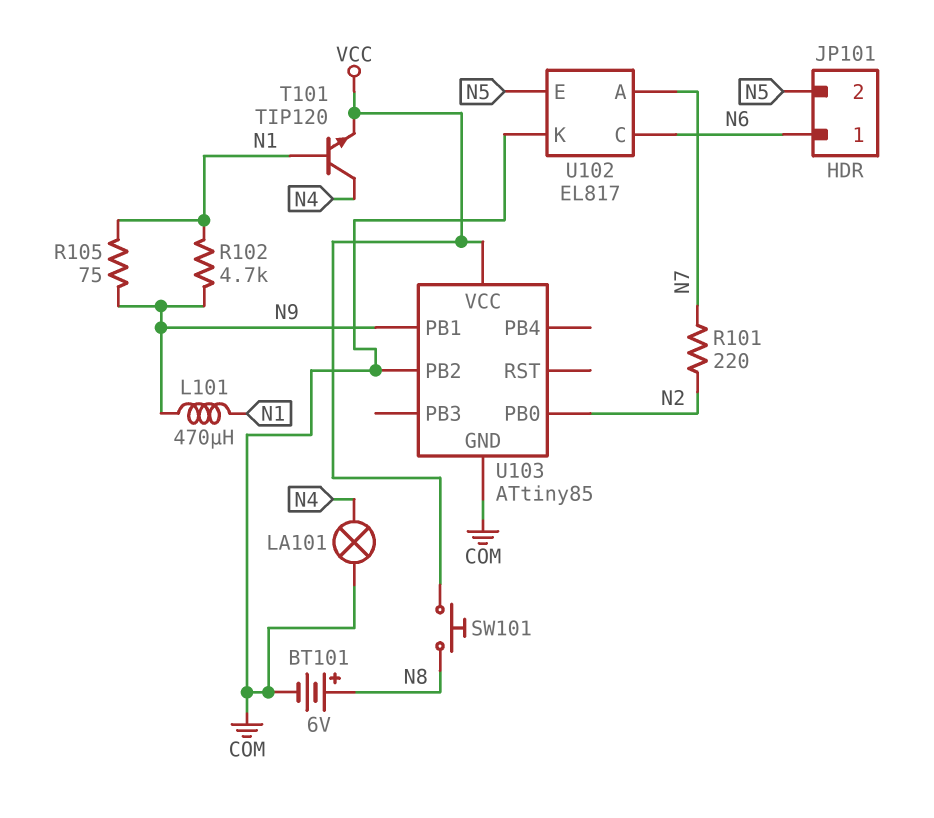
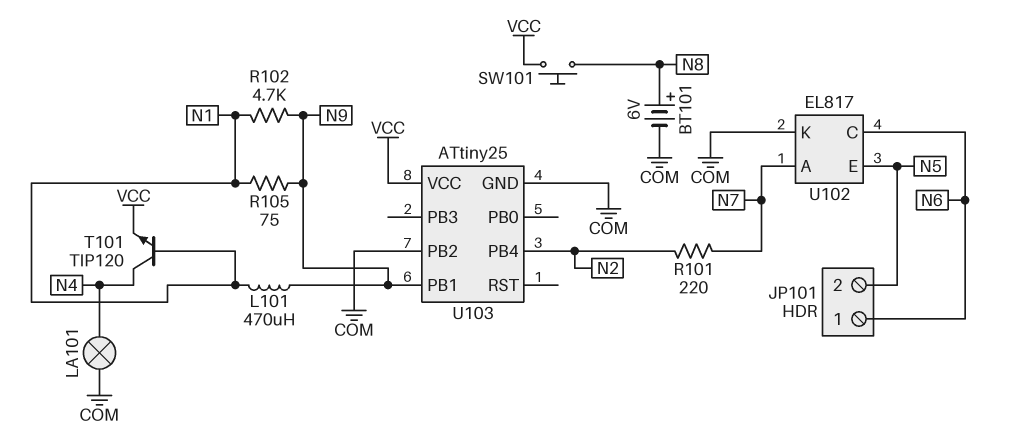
U103: ATtiny85 -> ATtiny25
U103 pin PB0: N2 -> none
U103 pin PB4: none -> N2

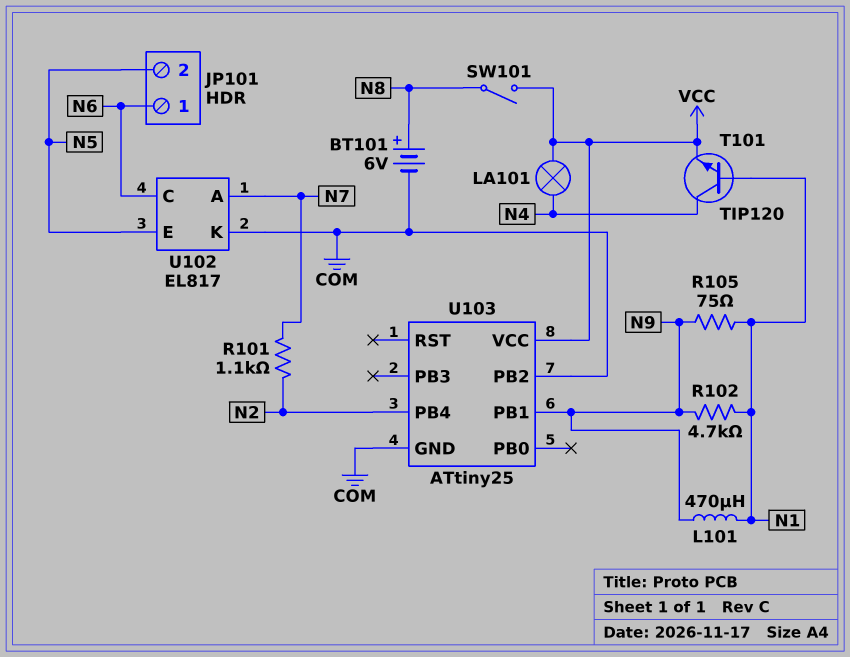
LA101: lamp (COM, N4) -> lamp (N4, VCC)
R101: 220 (N2, N7) -> 1.1k (N2, N7)
SW101: button (N8, VCC) -> switch (N8, VCC)

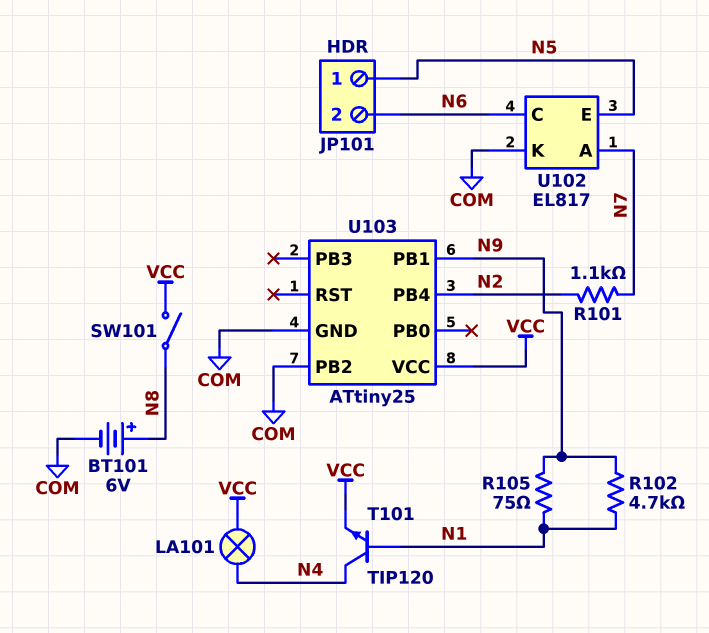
JP101 pin 1: N6 -> N5
JP101 pin 2: N5 -> N6
L101: 470uH (N1, N9) -> none

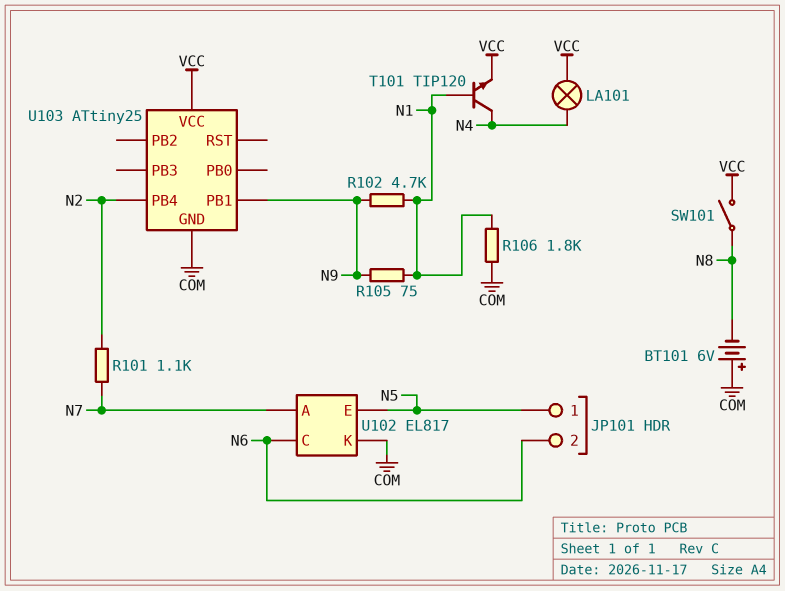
BT101: 6V (plus N8, minus COM) -> 6V (plus COM, minus N8)
R106: none -> 1.8k (COM, N1)
U103 pin PB2: COM -> none

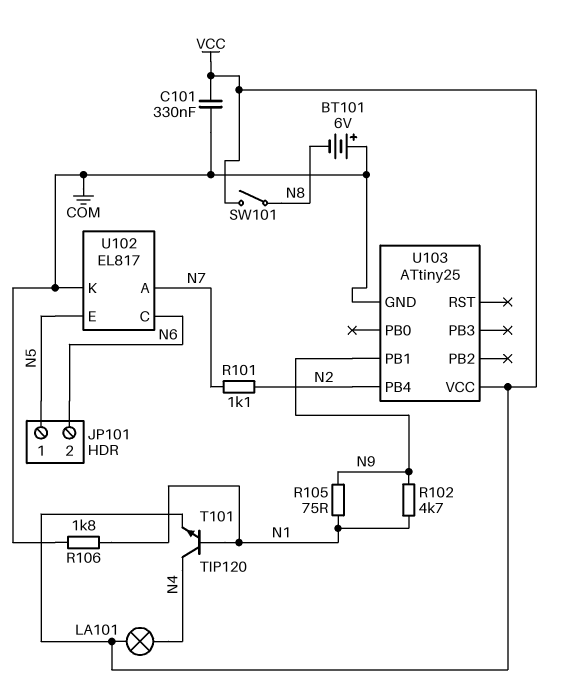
C101: none -> 330nF (COM, VCC)

